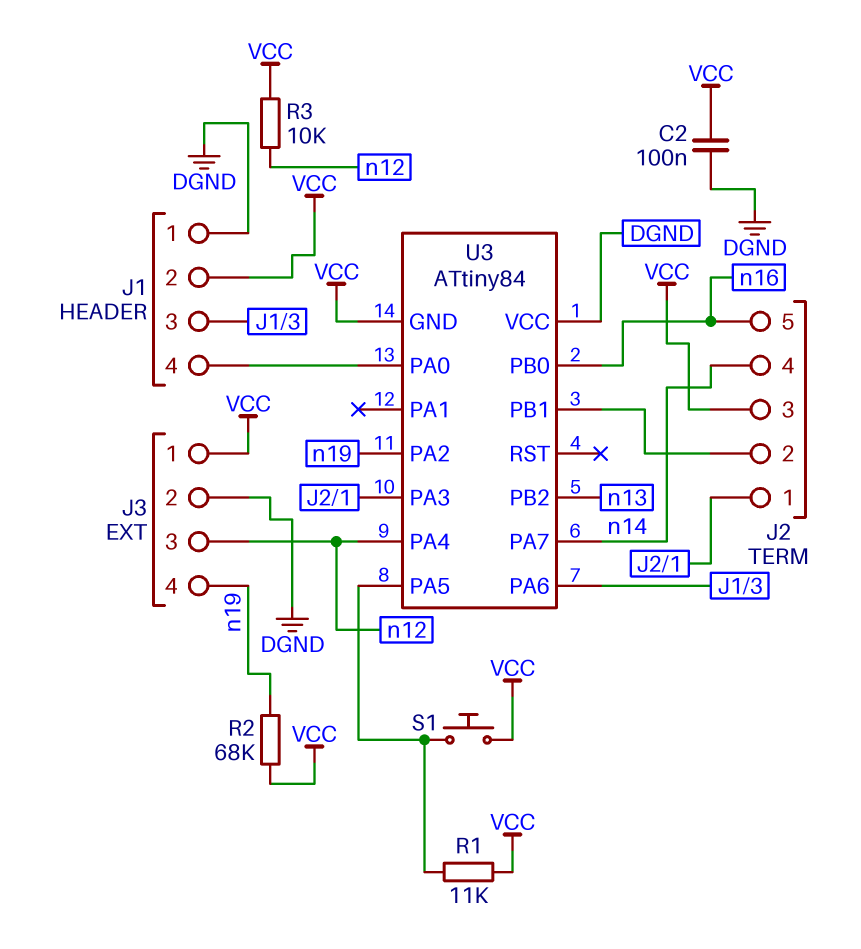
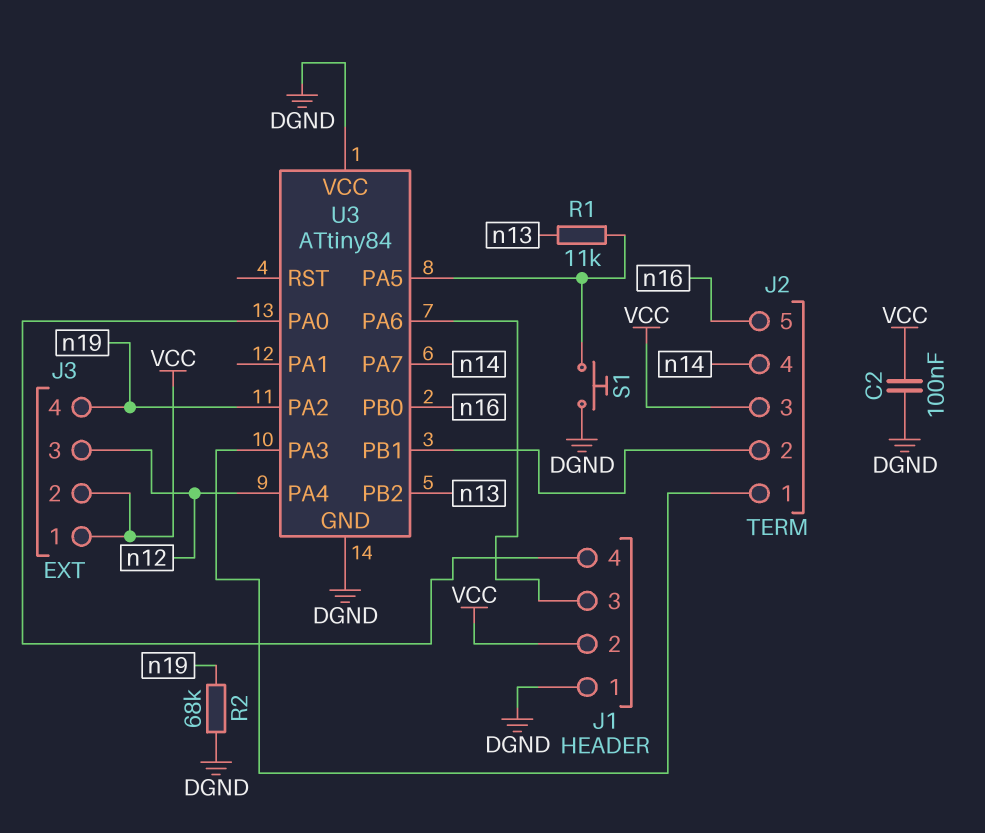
J3 pin 2: DGND -> VCC
R1: 11k (U3/PA5, VCC) -> 11k (U3/PA5, n13)
R2: 68k (VCC, n19) -> 68k (DGND, n19)
R3: 10k (VCC, n12) -> none
S1: button (U3/PA5, VCC) -> button (DGND, U3/PA5)
U3 pin GND: VCC -> DGND

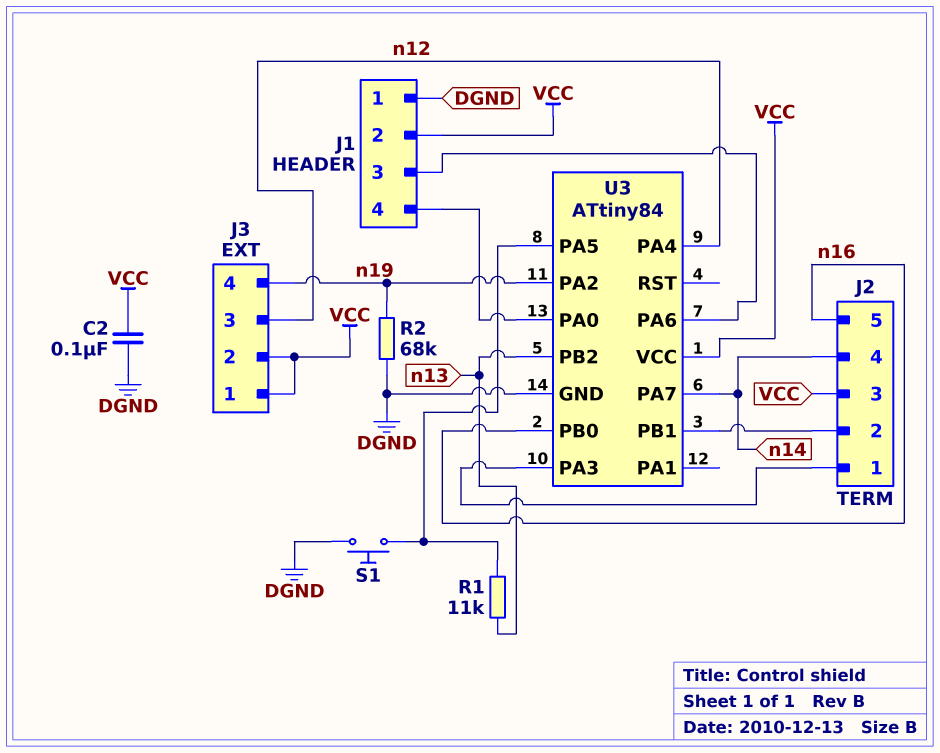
U3 pin VCC: DGND -> VCC

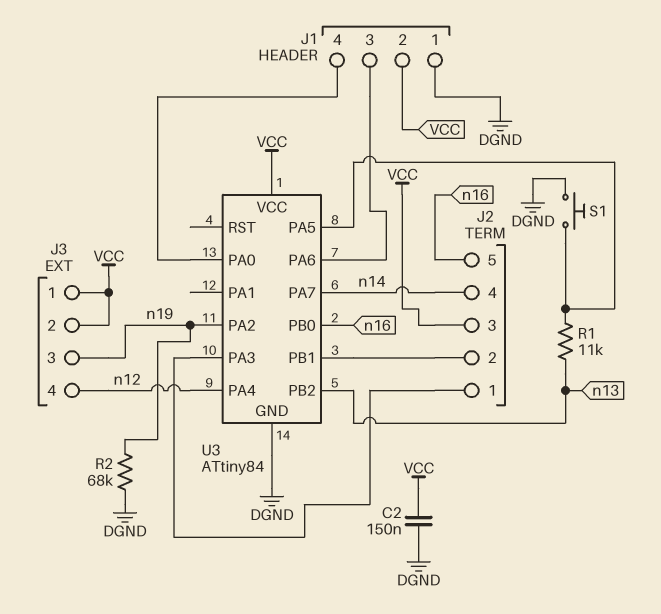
C2: 100nF (DGND, VCC) -> 150nF (DGND, VCC)
J3 pin 3: n12 -> n19
J3 pin 4: n19 -> n12

